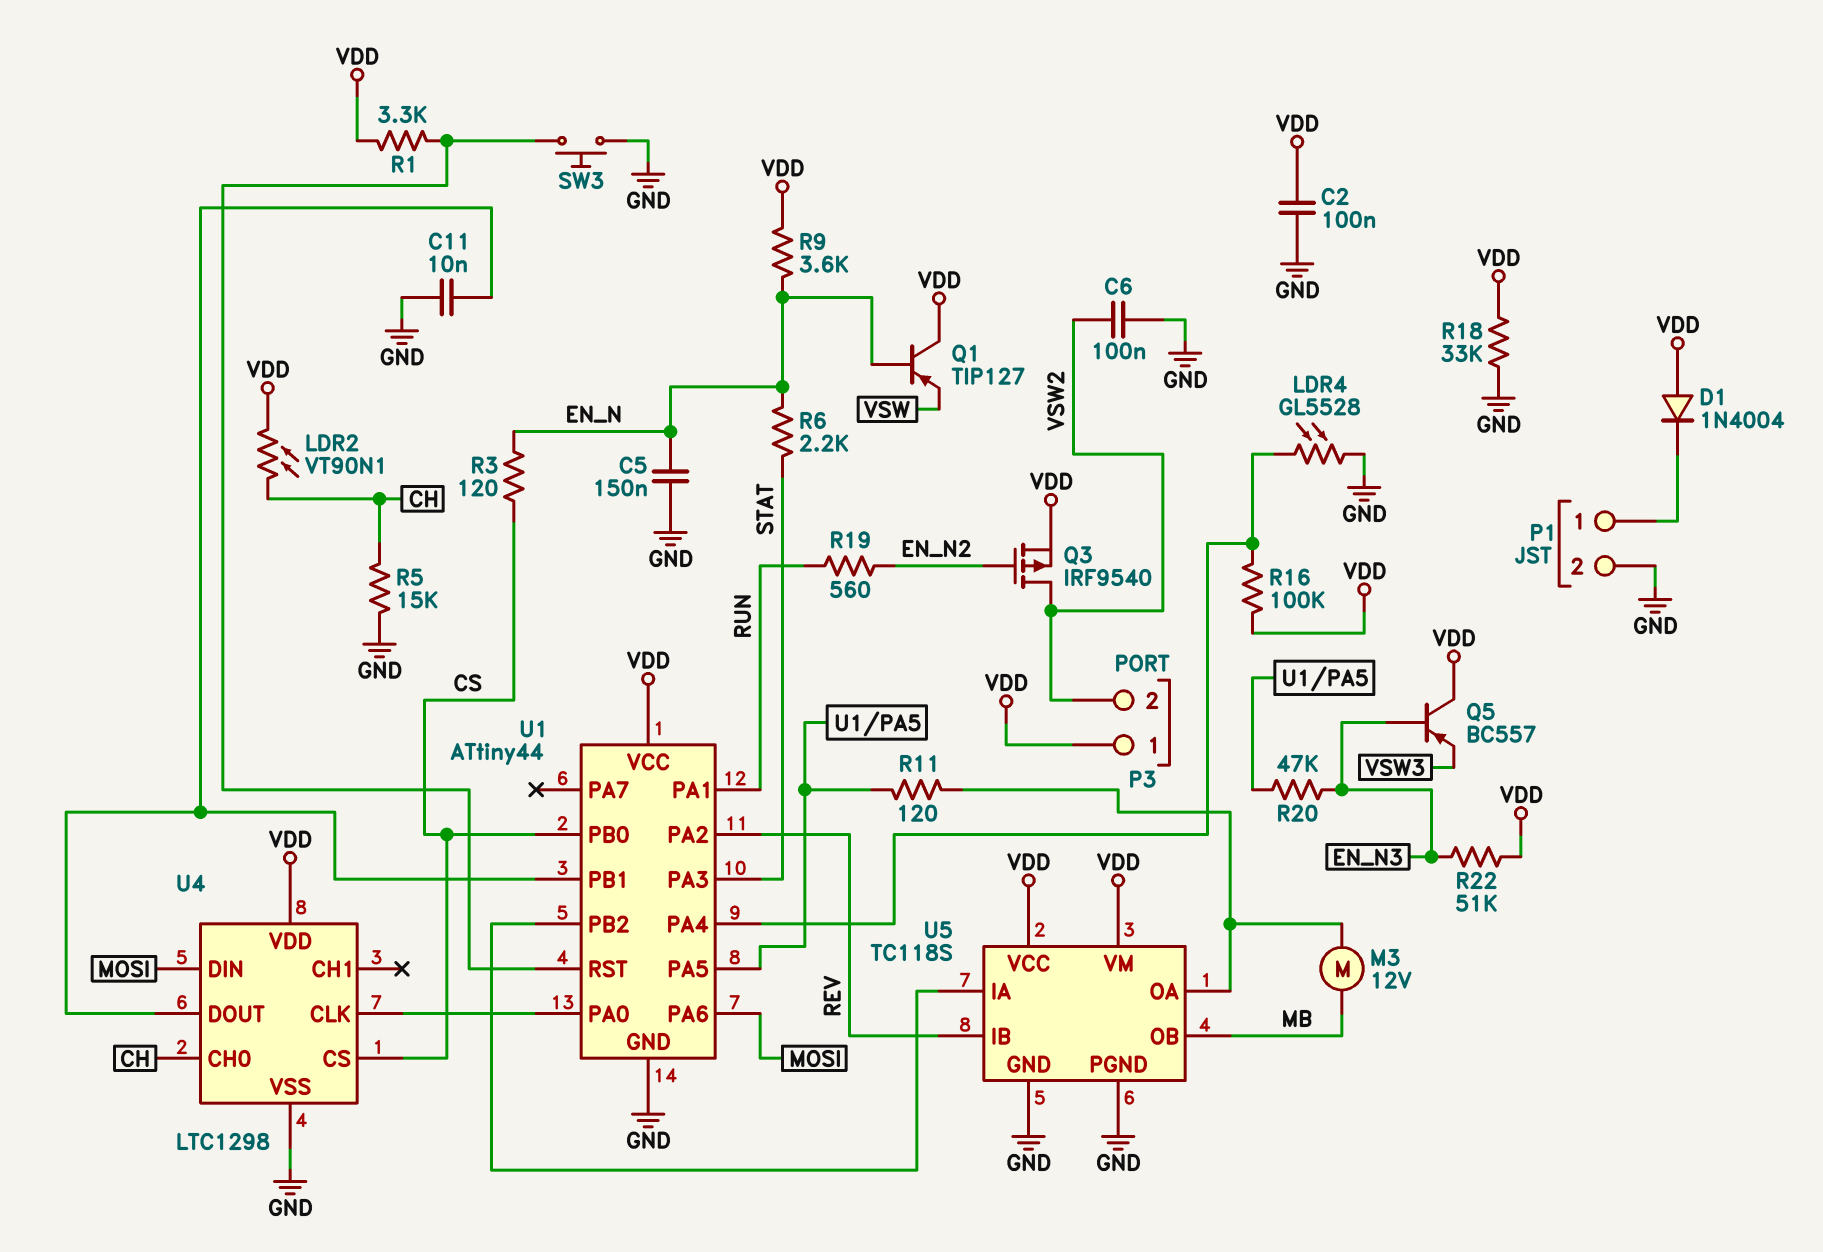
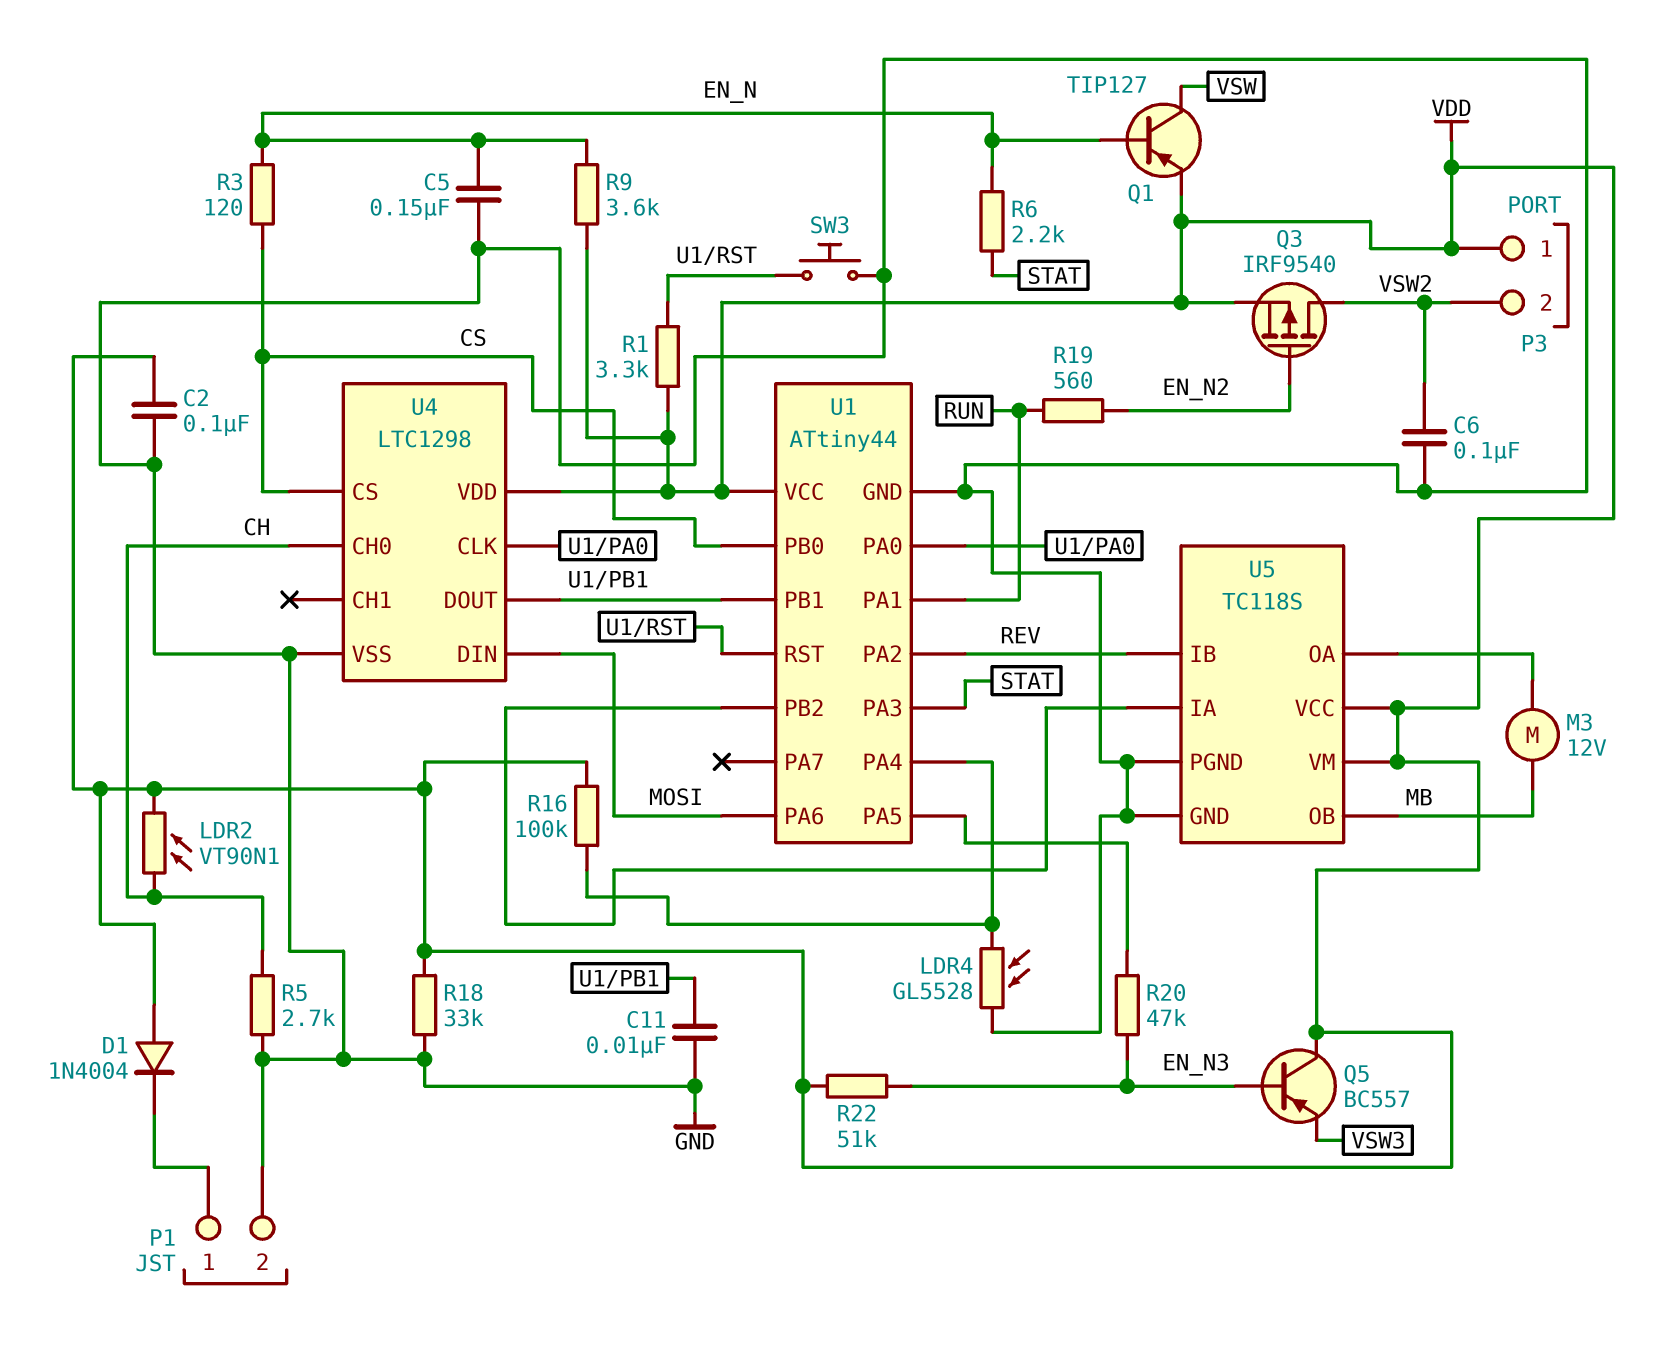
Q1: PNP TIP127 (B EN_N, C VDD, E VSW) -> PNP TIP127 (B EN_N, C VSW, E VDD)
R5: 15k (CH, GND) -> 2.7k (CH, GND)
R11: 120 (U1/PA5, U5/OA) -> none

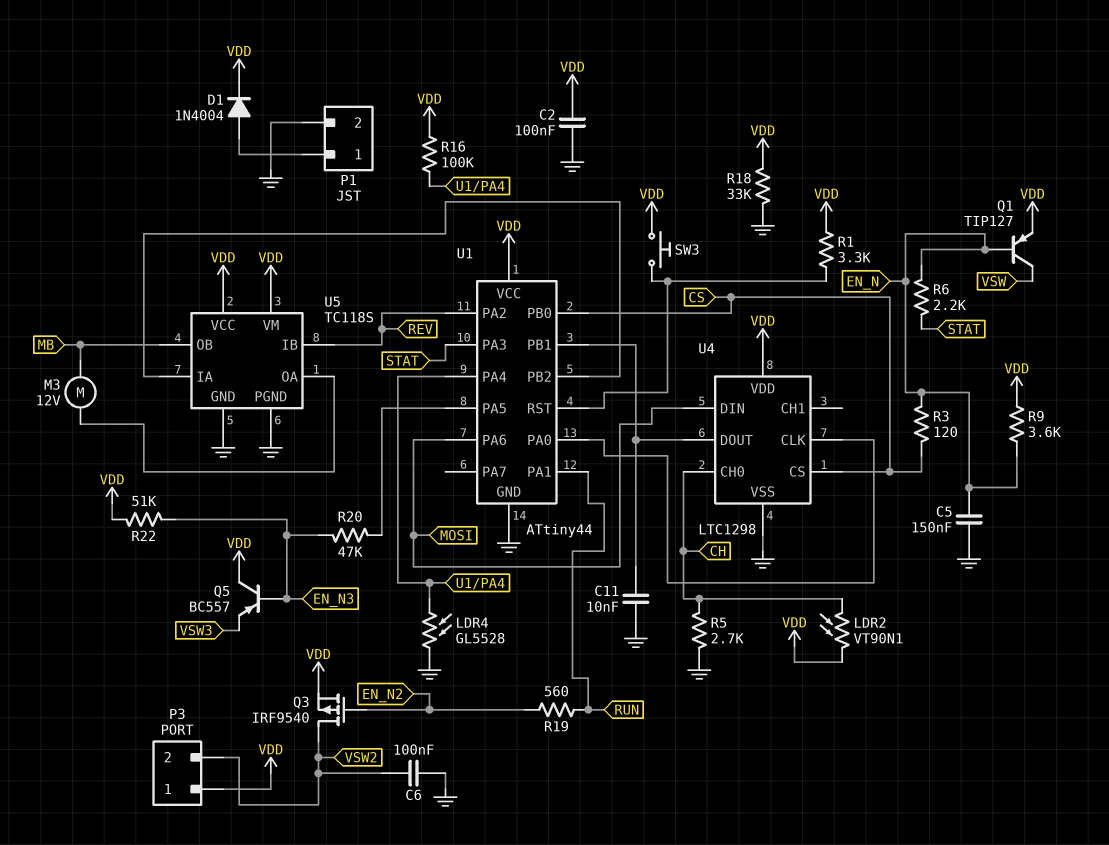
D1: diode 1N4004 (A VDD, K P1/1) -> diode 1N4004 (A P1/1, K VDD)
SW3: button (GND, U1/RST) -> button (U1/RST, VDD)

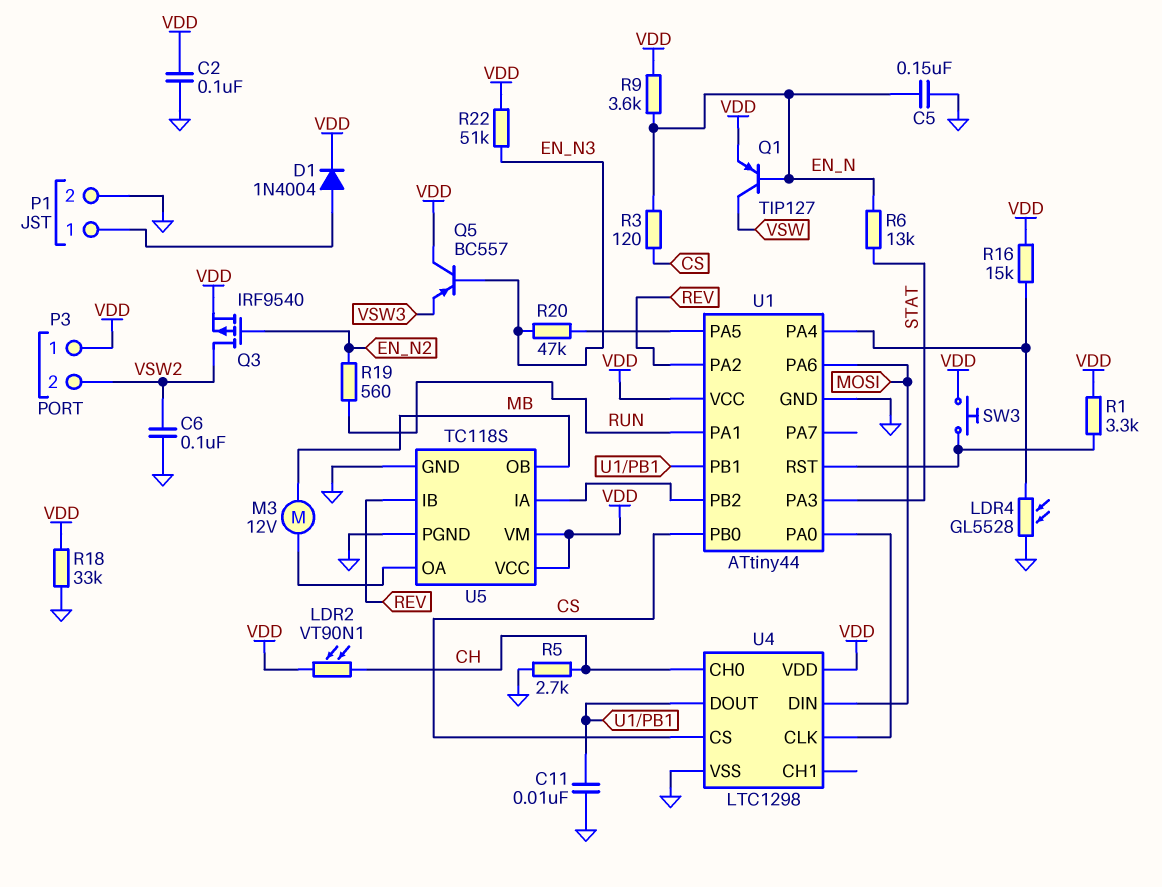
R6: 2.2k (EN_N, STAT) -> 13k (EN_N, STAT)
R16: 100k (U1/PA4, VDD) -> 15k (U1/PA4, VDD)

